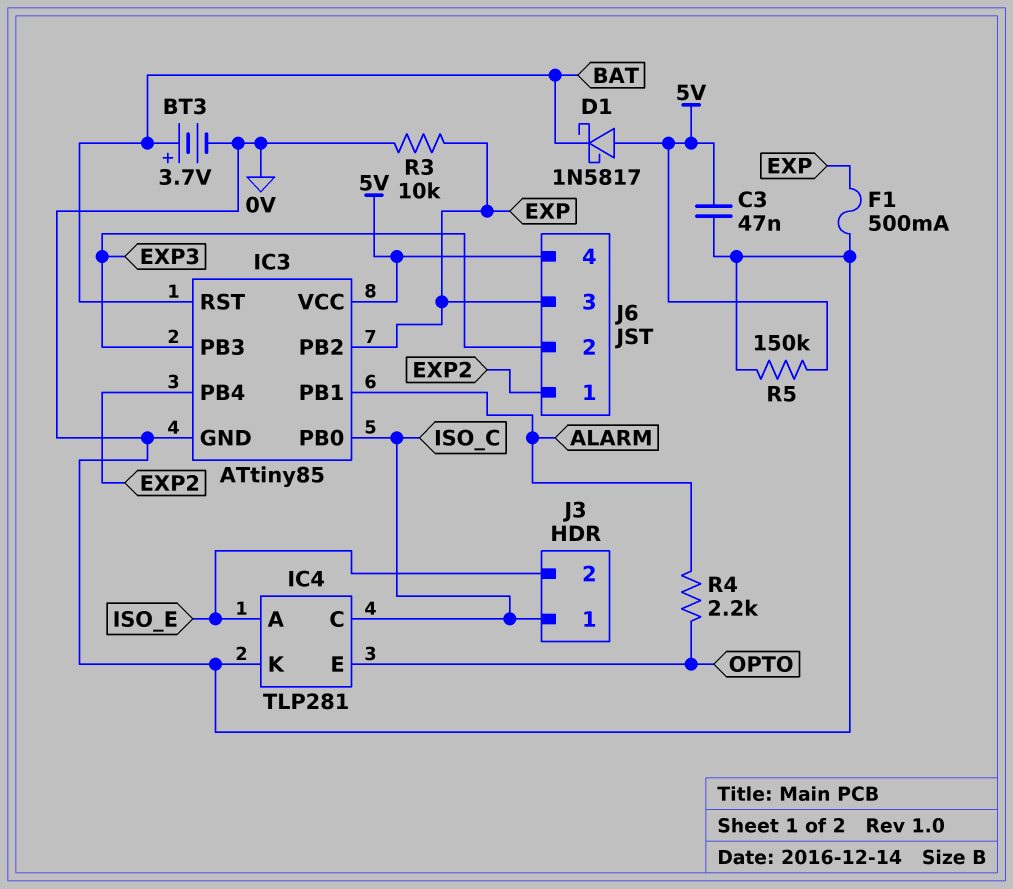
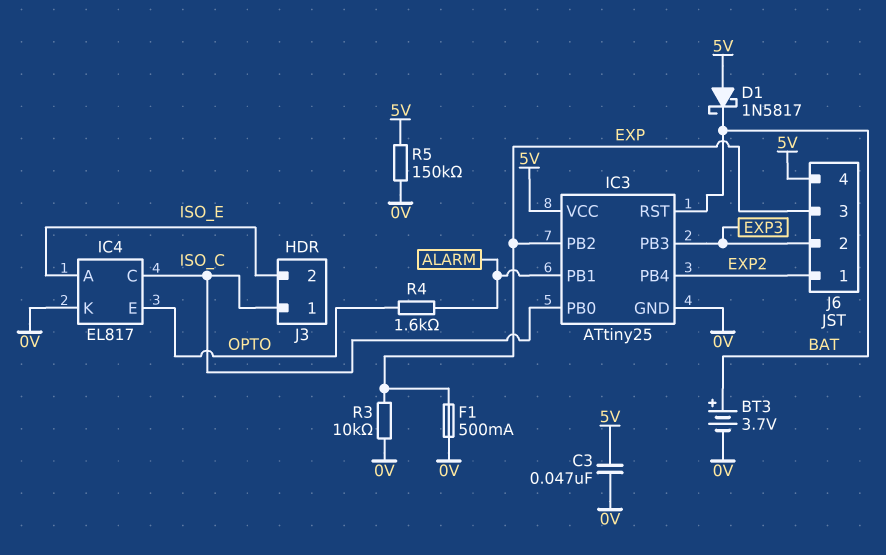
IC3: ATtiny85 -> ATtiny25
IC4: TLP281 -> EL817
R4: 2.2k (ALARM, OPTO) -> 1.6k (ALARM, OPTO)

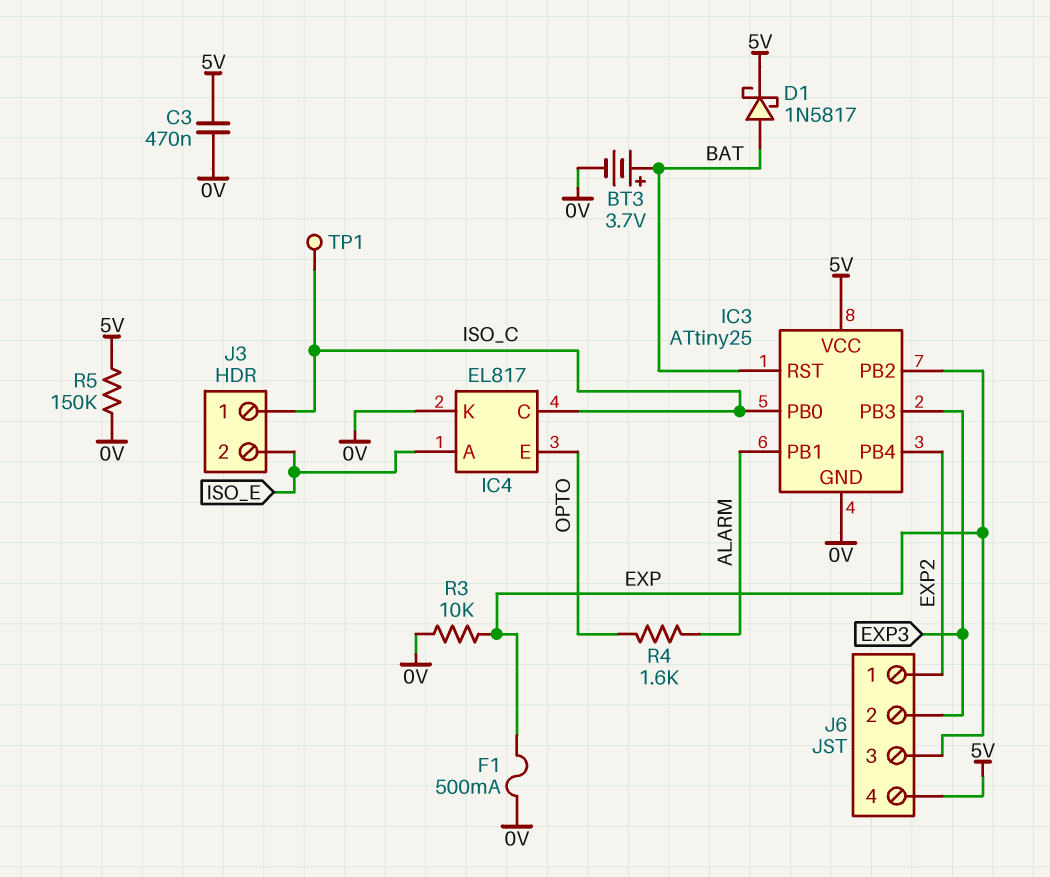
C3: 47nF (0V, 5V) -> 470nF (0V, 5V)
D1: schottky 1N5817 (A 5V, K BAT) -> schottky 1N5817 (A BAT, K 5V)
TP1: none -> test point (ISO_C)

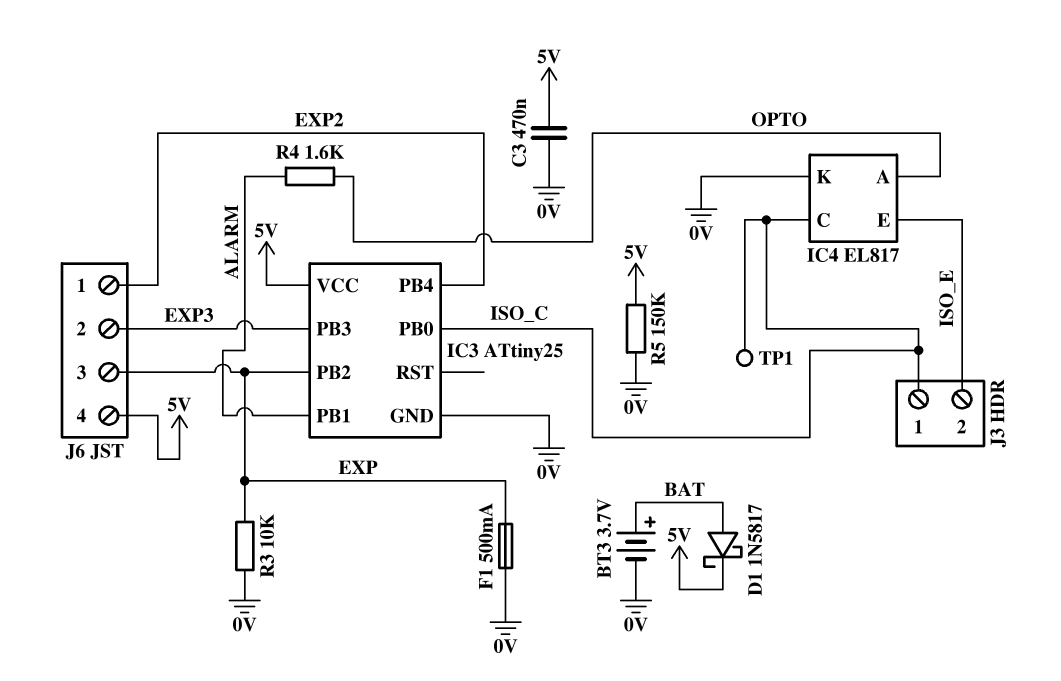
IC3 pin RST: BAT -> none
IC4 pin A: ISO_E -> OPTO
IC4 pin E: OPTO -> ISO_E

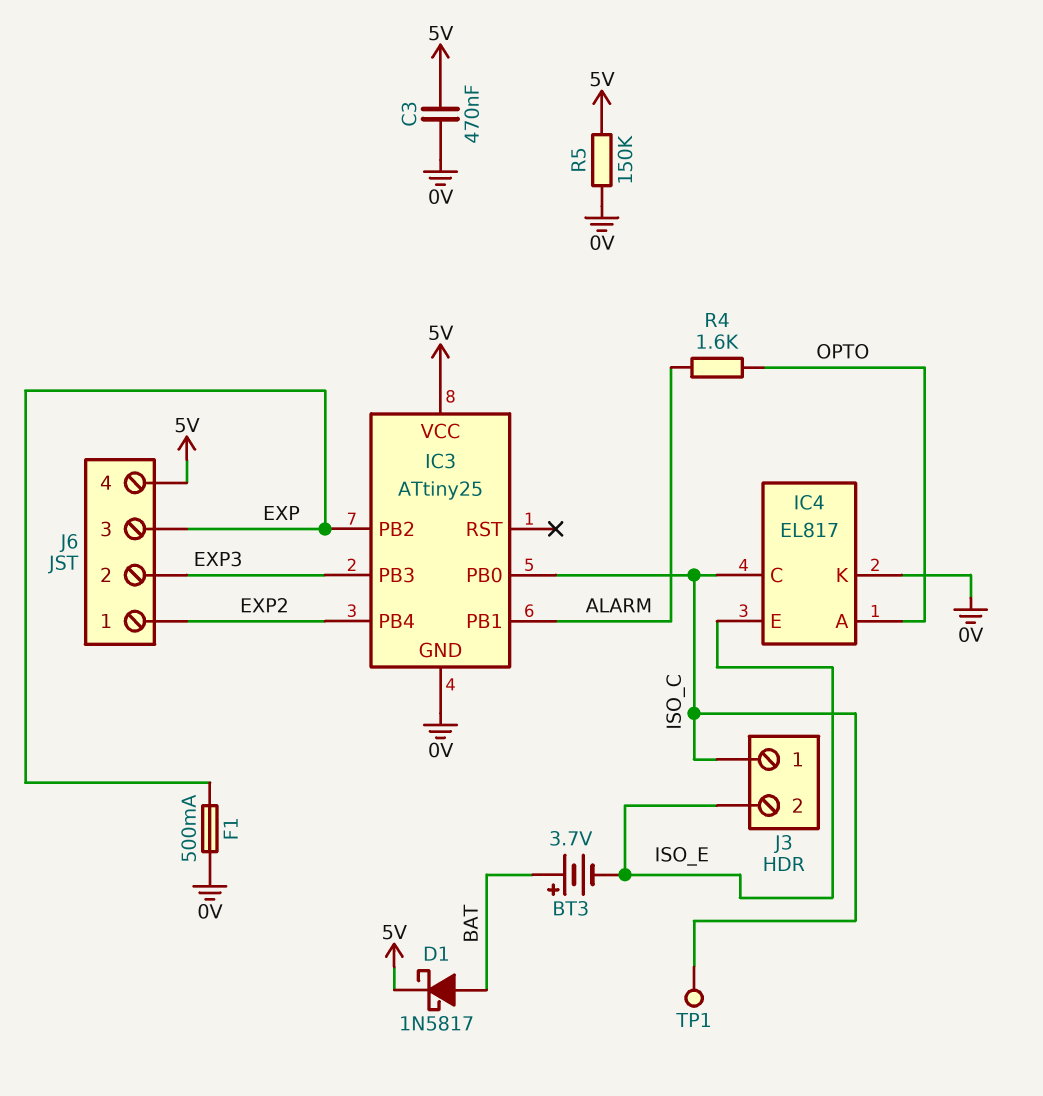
BT3: 3.7V (plus BAT, minus 0V) -> 3.7V (plus BAT, minus ISO_E)
R3: 10k (0V, EXP) -> none

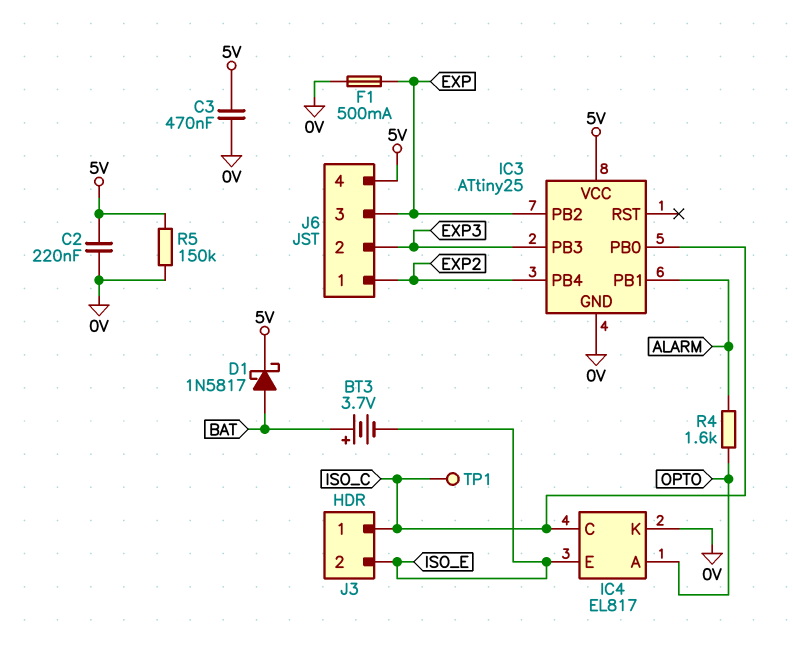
C2: none -> 220nF (0V, 5V)

